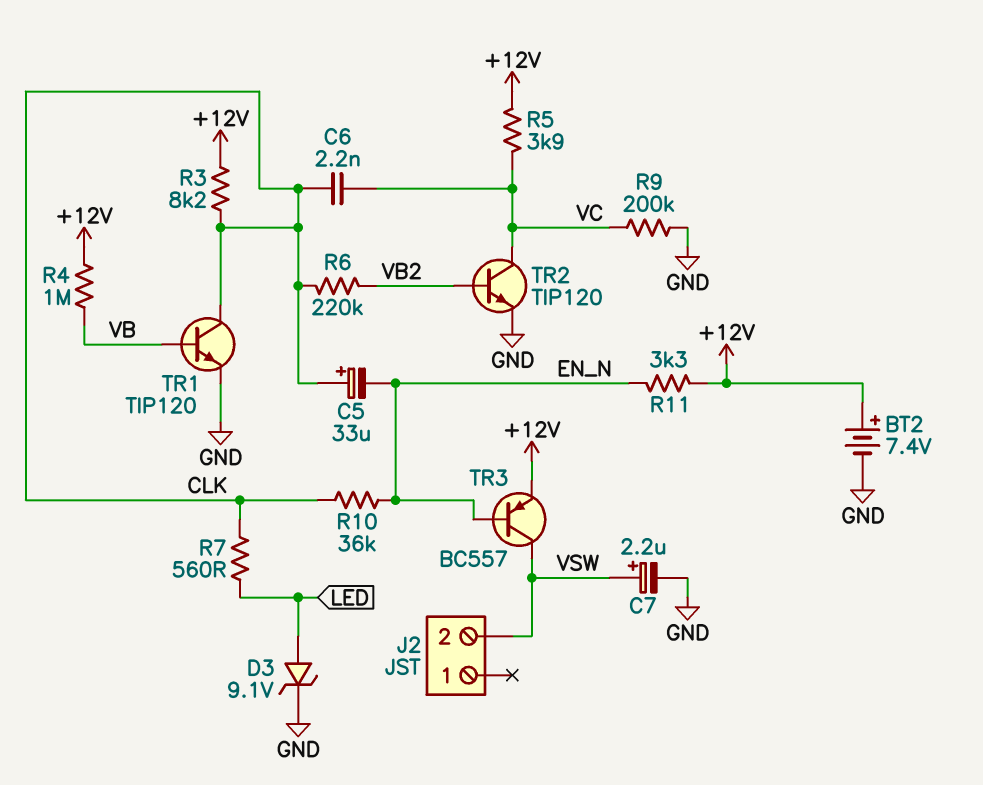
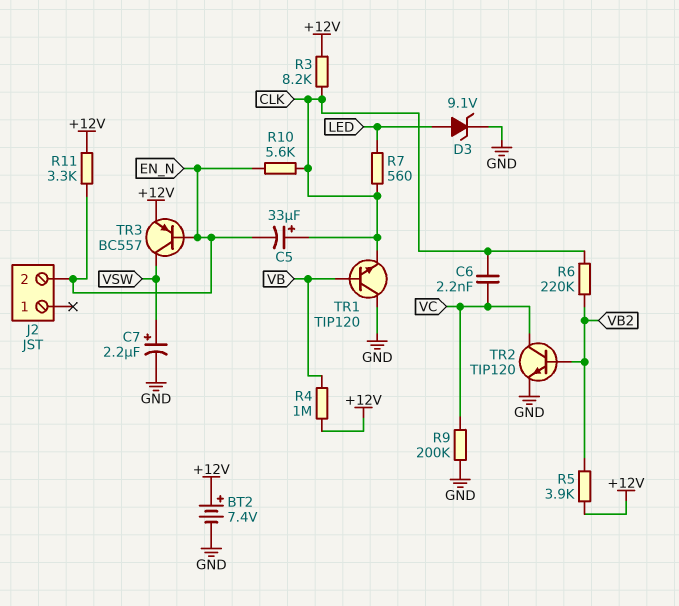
J2 pin 2: VSW -> EN_N
R5: 3.9k (+12V, VC) -> 3.9k (+12V, VB2)
R10: 36k (CLK, EN_N) -> 5.6k (CLK, EN_N)
TR1: NPN TIP120 (B VB, C CLK, E GND) -> NPN TIP120 (B VB, C GND, E CLK)

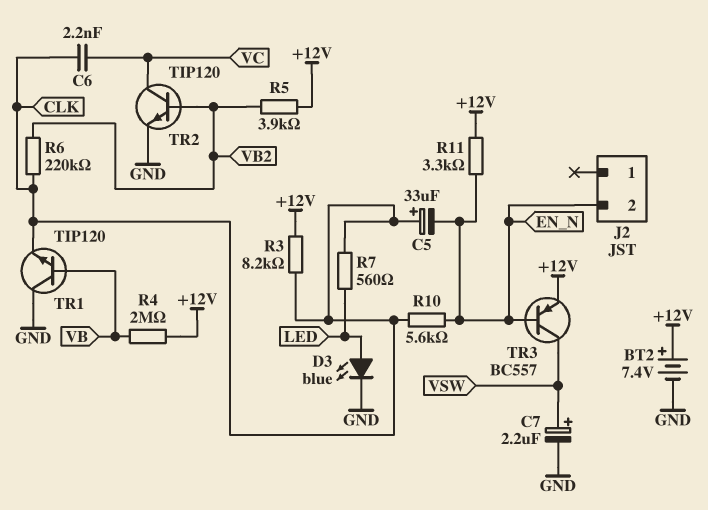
D3: zener 9.1V (A LED, K GND) -> LED blue (A LED, K GND)
R4: 1M (+12V, VB) -> 2M (+12V, VB)
R9: 200k (GND, VC) -> none

